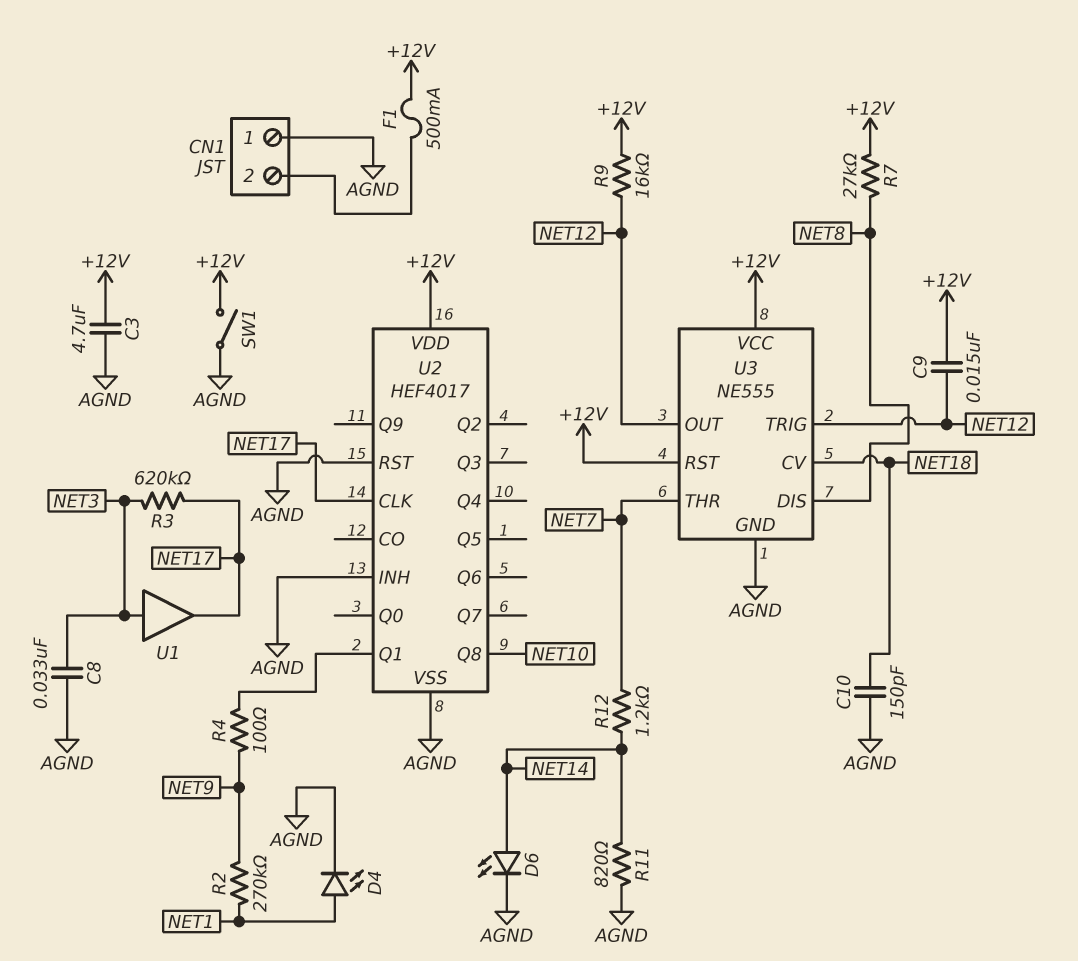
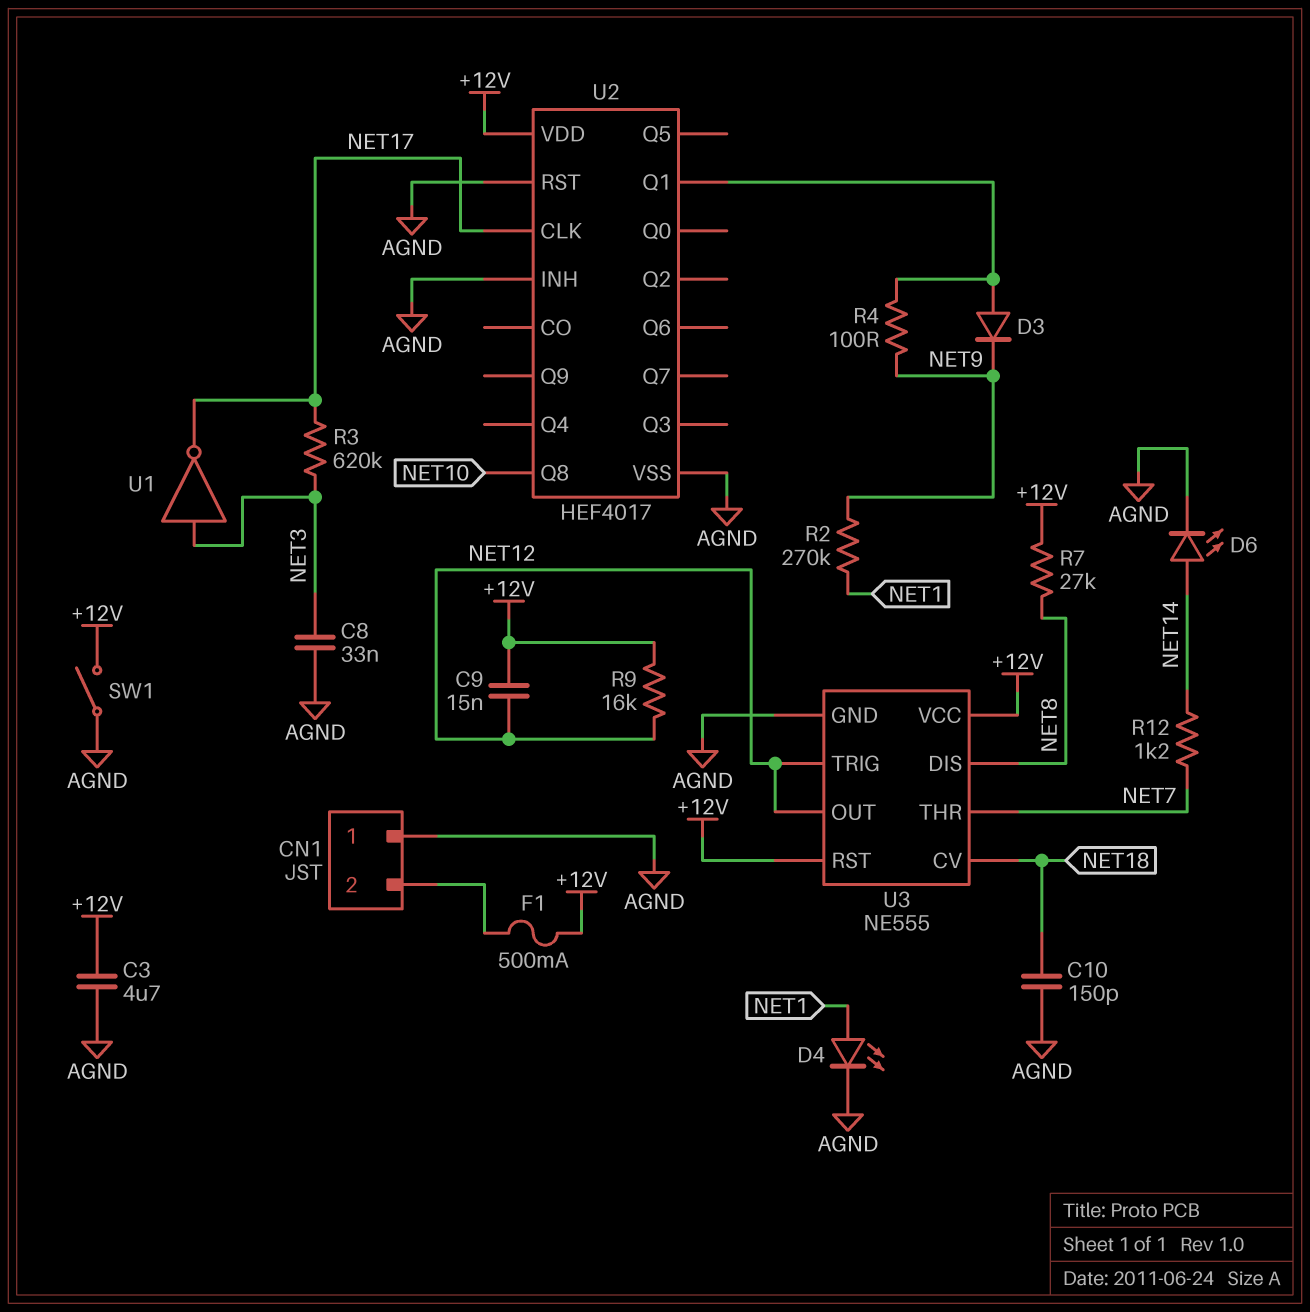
D3: none -> diode (A U2/Q1, K NET9)
R11: 820 (AGND, NET14) -> none
U1: buffer (in NET3, out NET17) -> NOT (in NET3, out NET17)

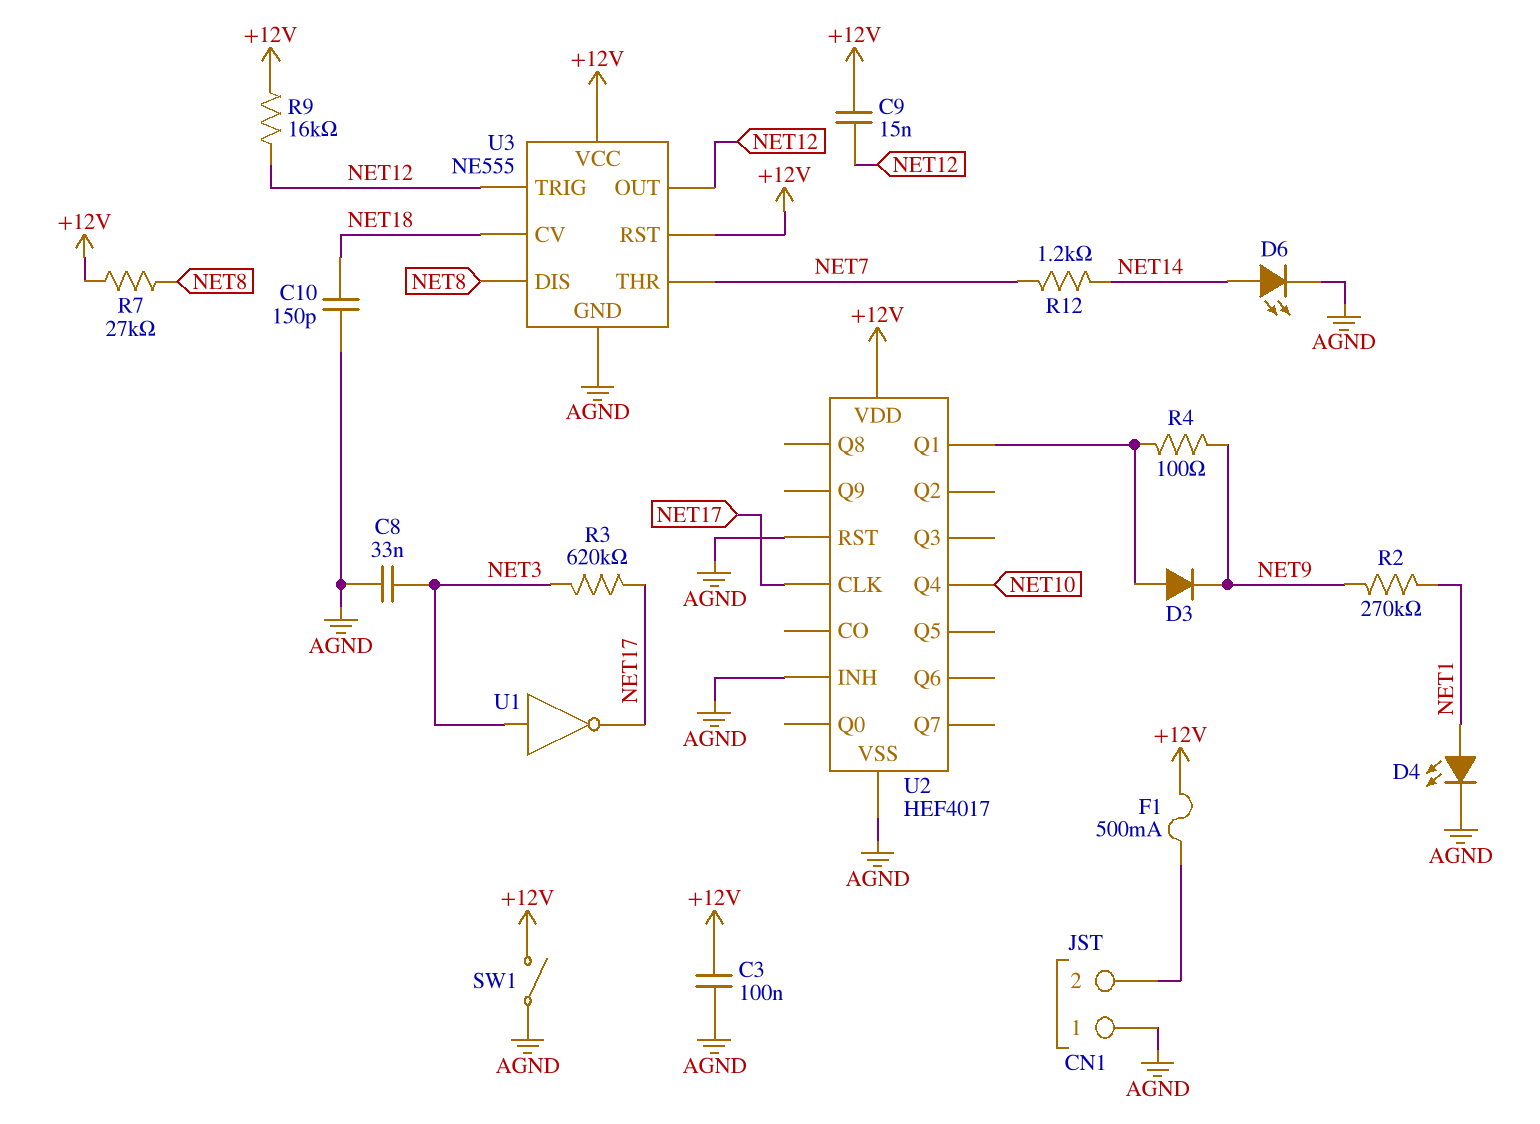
C3: 4.7uF (+12V, AGND) -> 100nF (+12V, AGND)
U2 pin Q4: none -> NET10
U2 pin Q8: NET10 -> none

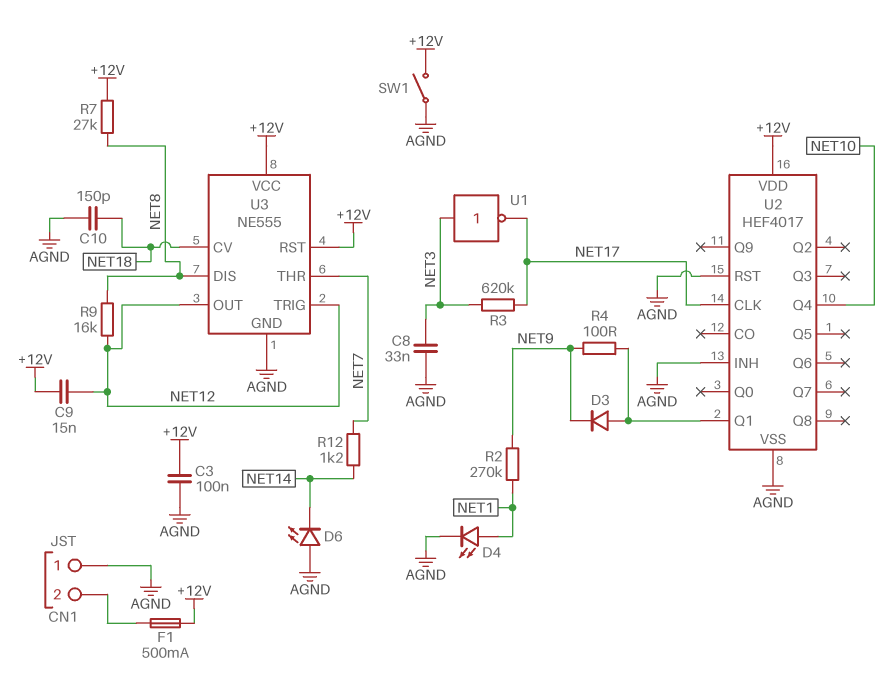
D6: LED (A NET14, K AGND) -> LED (A AGND, K NET14)
R9: 16k (+12V, NET12) -> 16k (NET8, NET12)

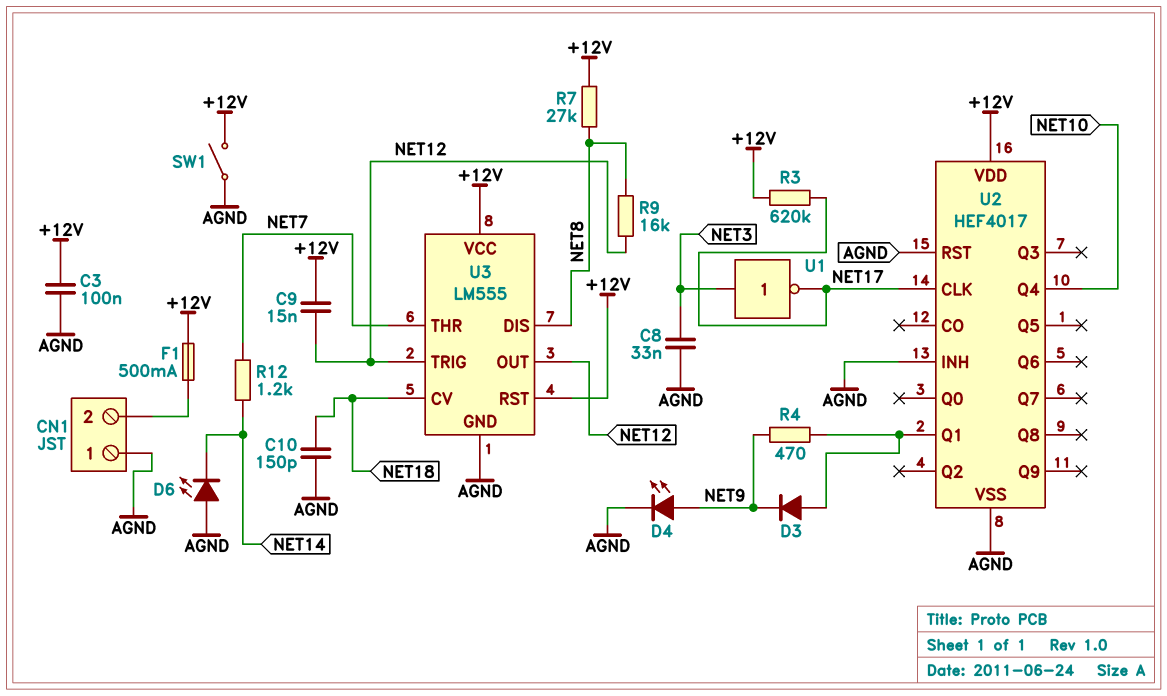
D4: LED (A NET1, K AGND) -> LED (A NET9, K AGND)
R2: 270k (NET1, NET9) -> none
R3: 620k (NET3, NET17) -> 620k (+12V, NET17)
R4: 100 (NET9, U2/Q1) -> 470 (NET9, U2/Q1)
U3: NE555 -> LM555

